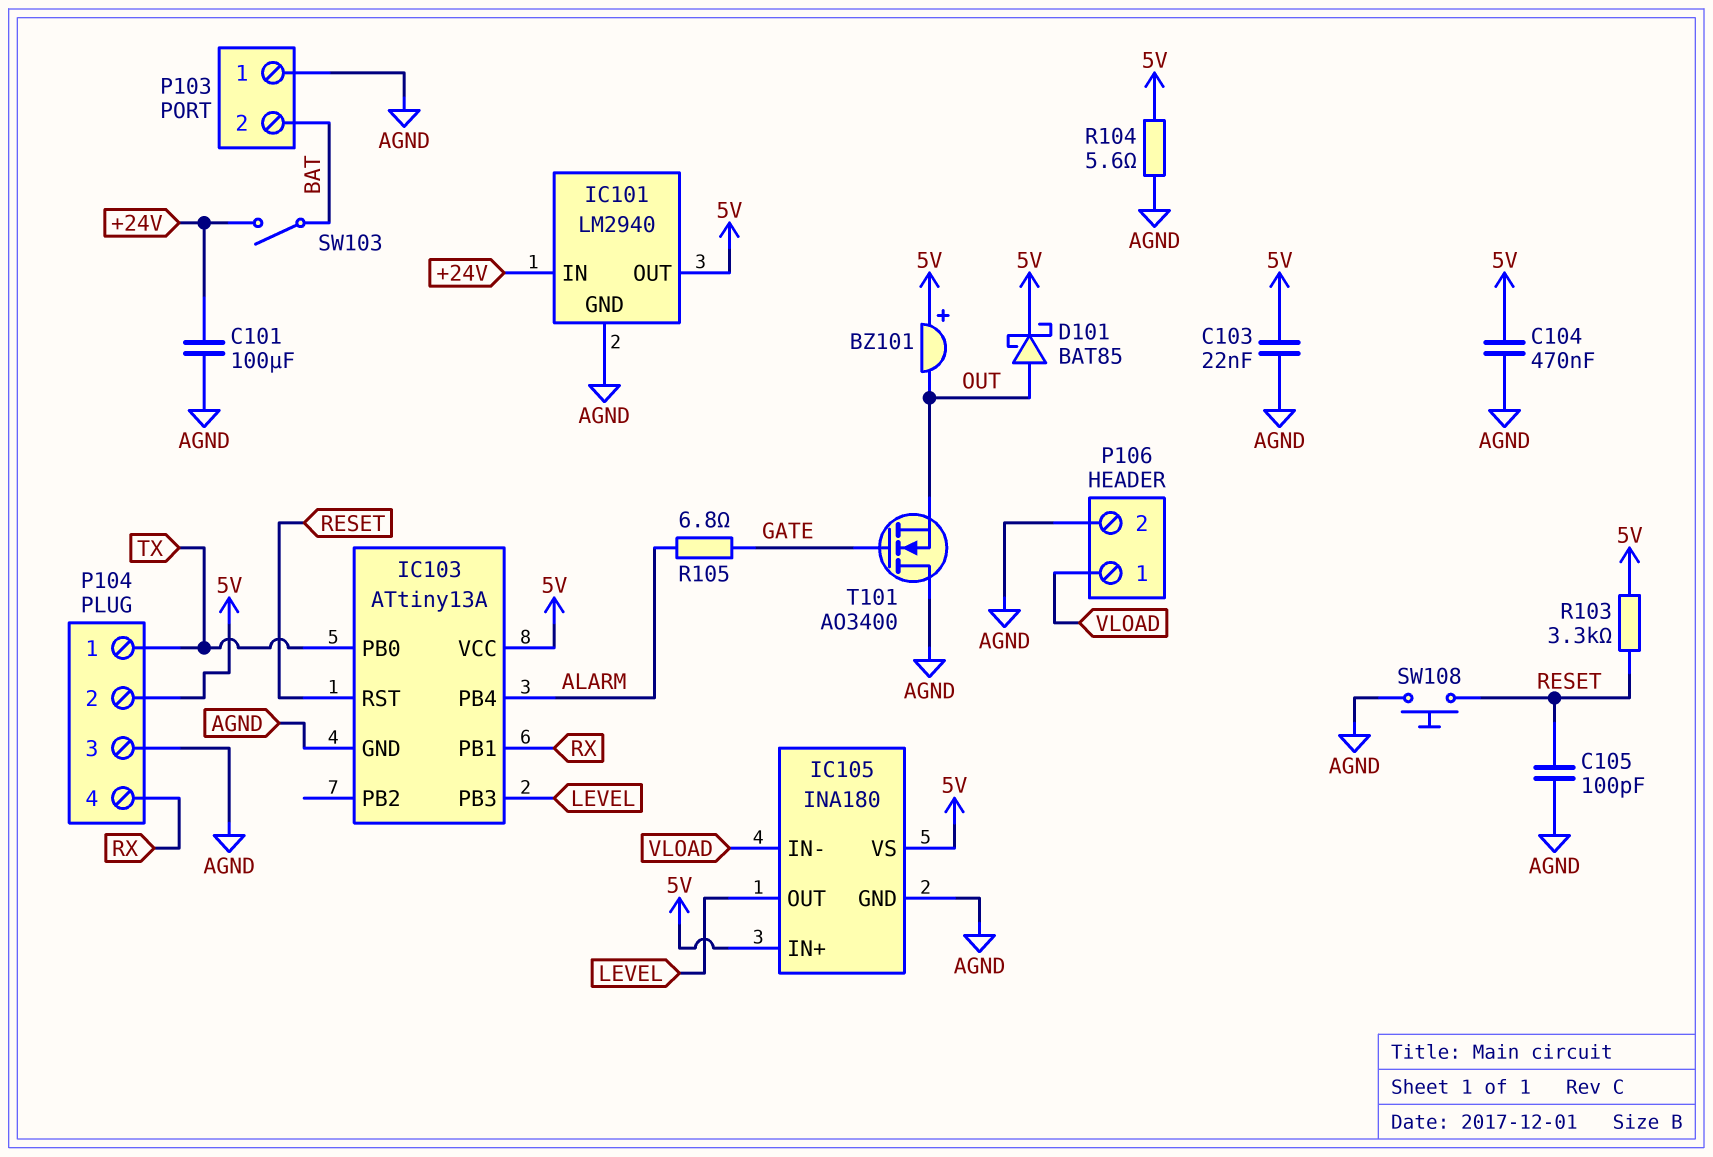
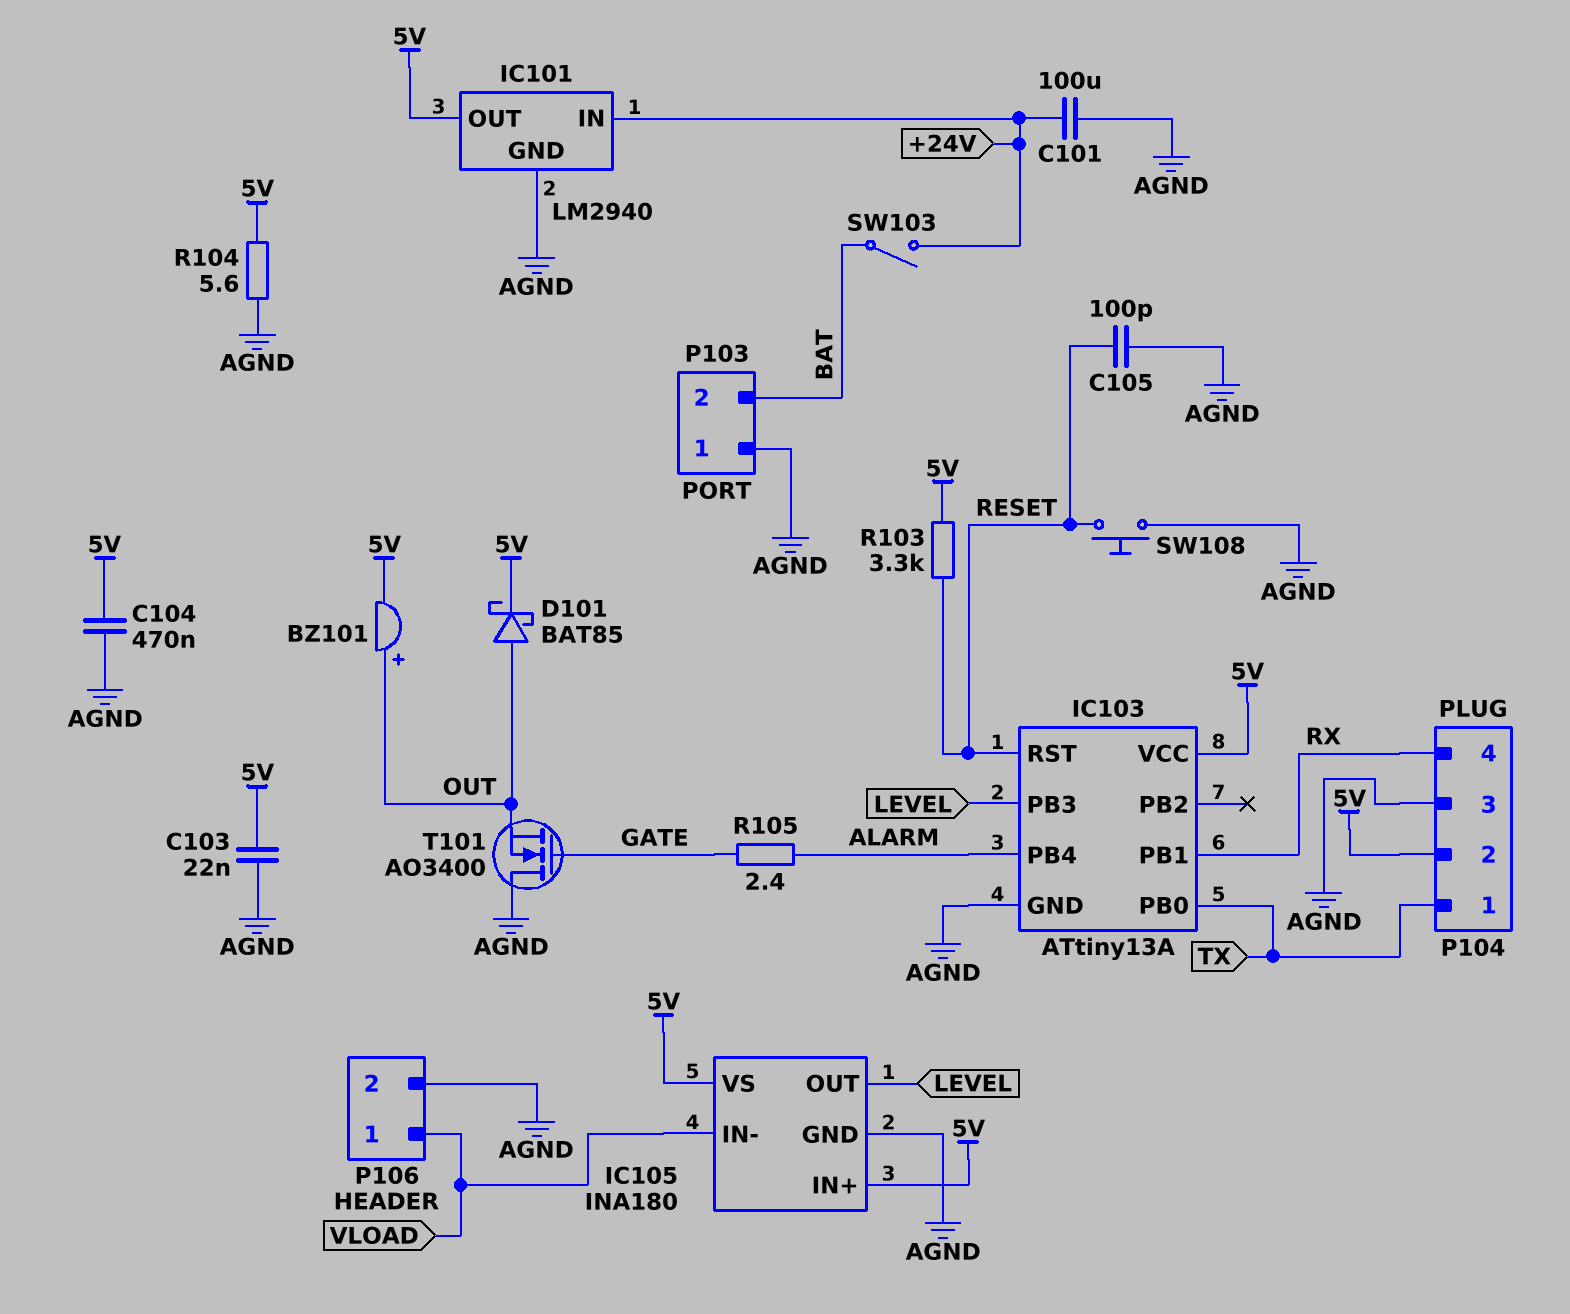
BZ101: buzzer (plus 5V, minus OUT) -> buzzer (plus OUT, minus 5V)
R105: 6.8 (ALARM, GATE) -> 2.4 (ALARM, GATE)

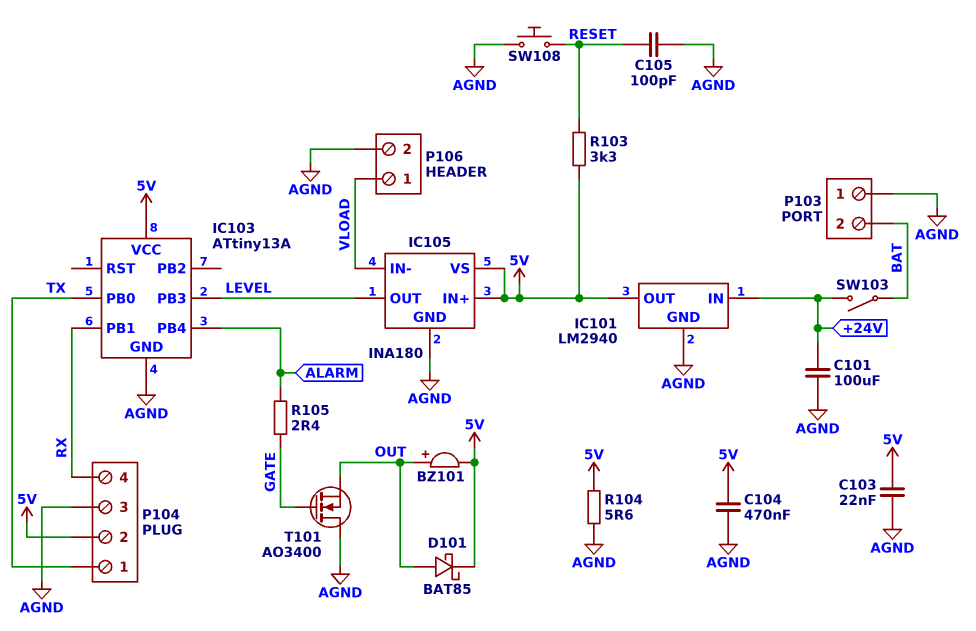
IC103 pin RST: RESET -> none

